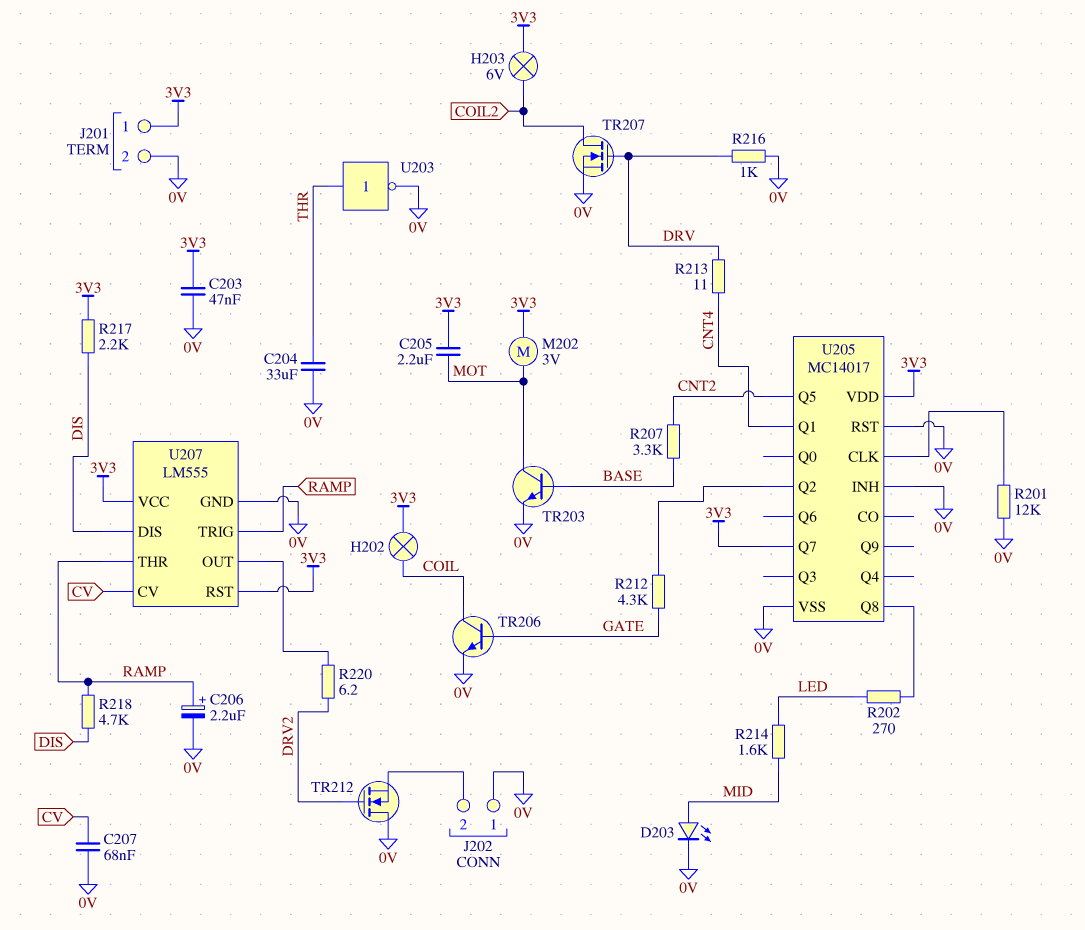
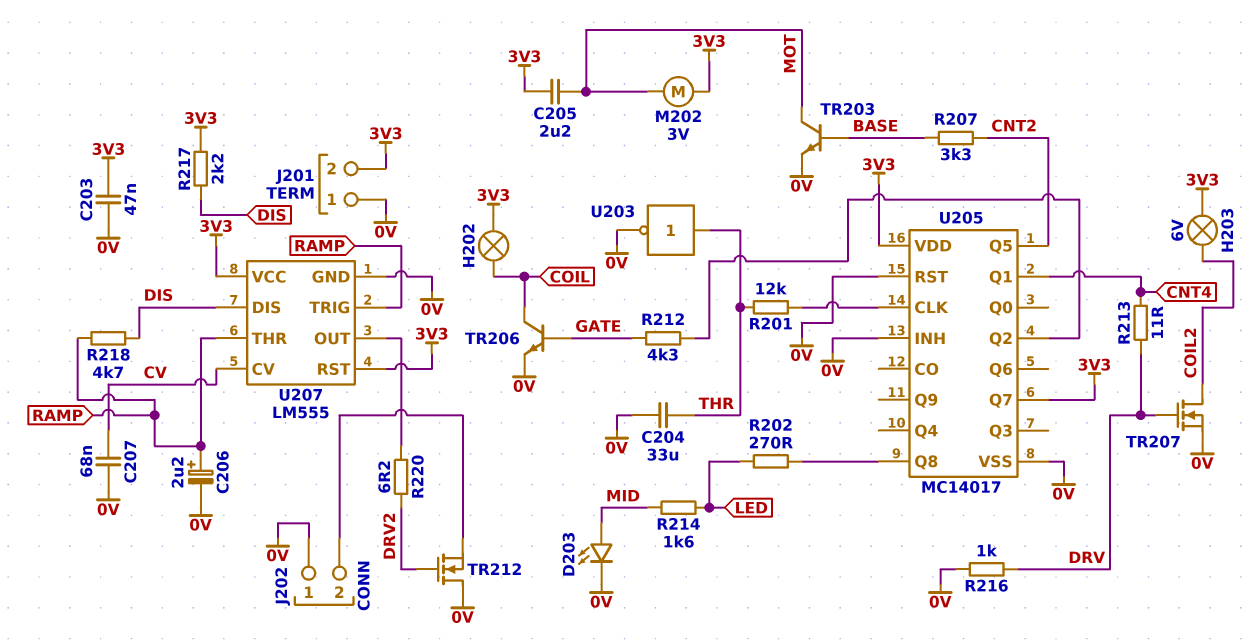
J201 pin 1: 3V3 -> 0V
J201 pin 2: 0V -> 3V3
R201: 12k (0V, U205/CLK) -> 12k (THR, U205/CLK)

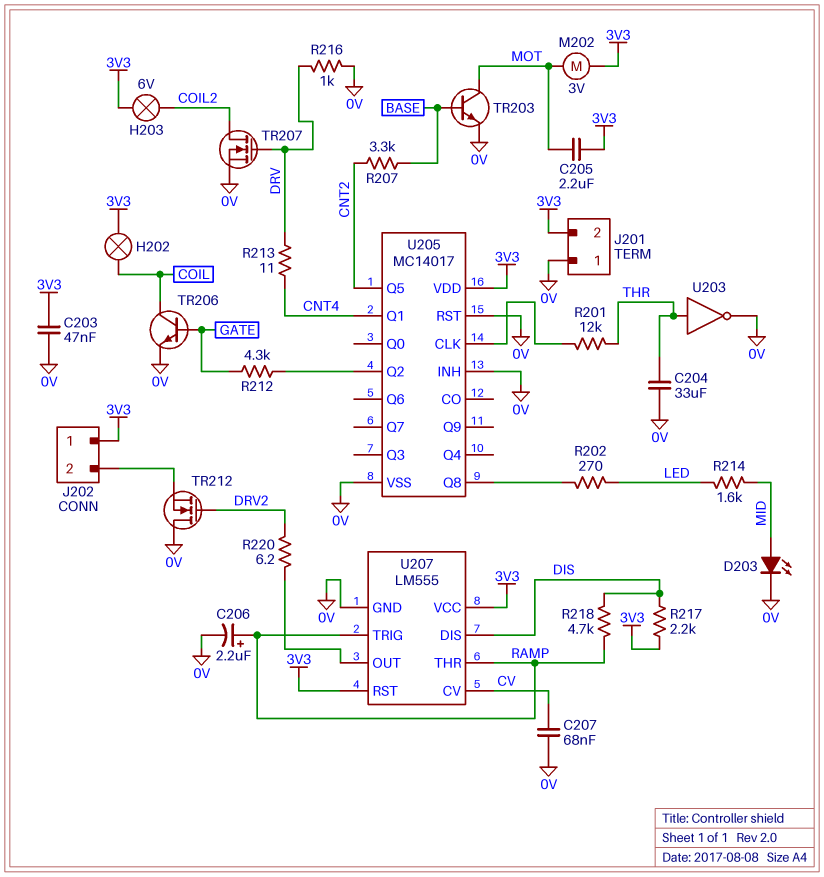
J202 pin 1: 0V -> 3V3
U205 pin Q7: 3V3 -> none

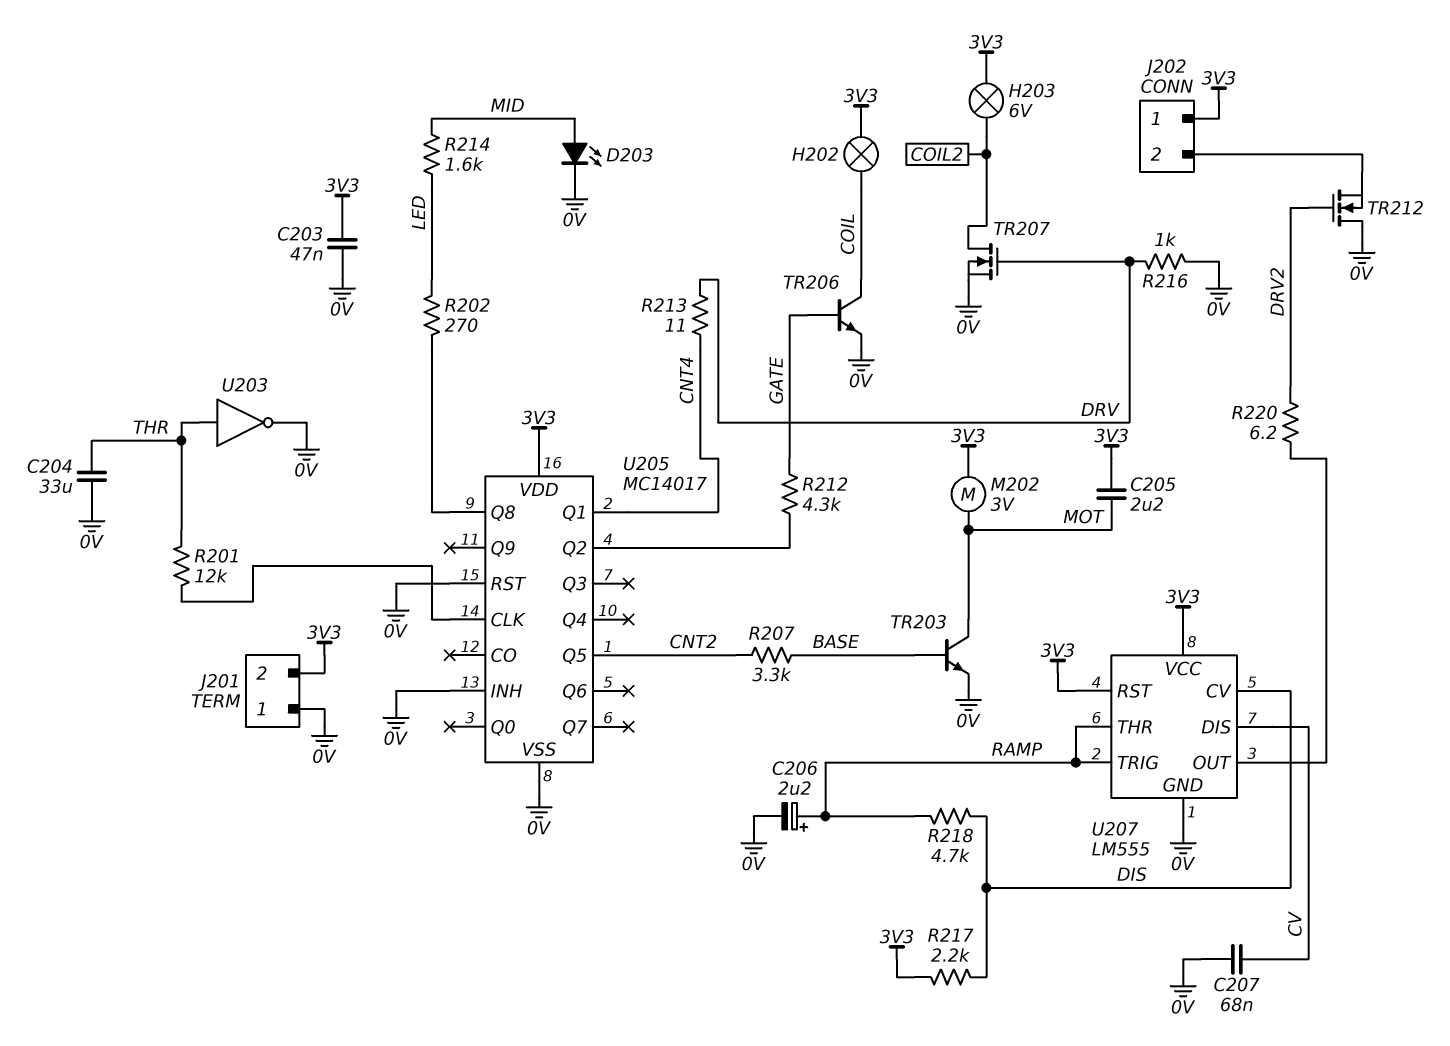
U207 pin CV: CV -> DIS
U207 pin DIS: DIS -> CV

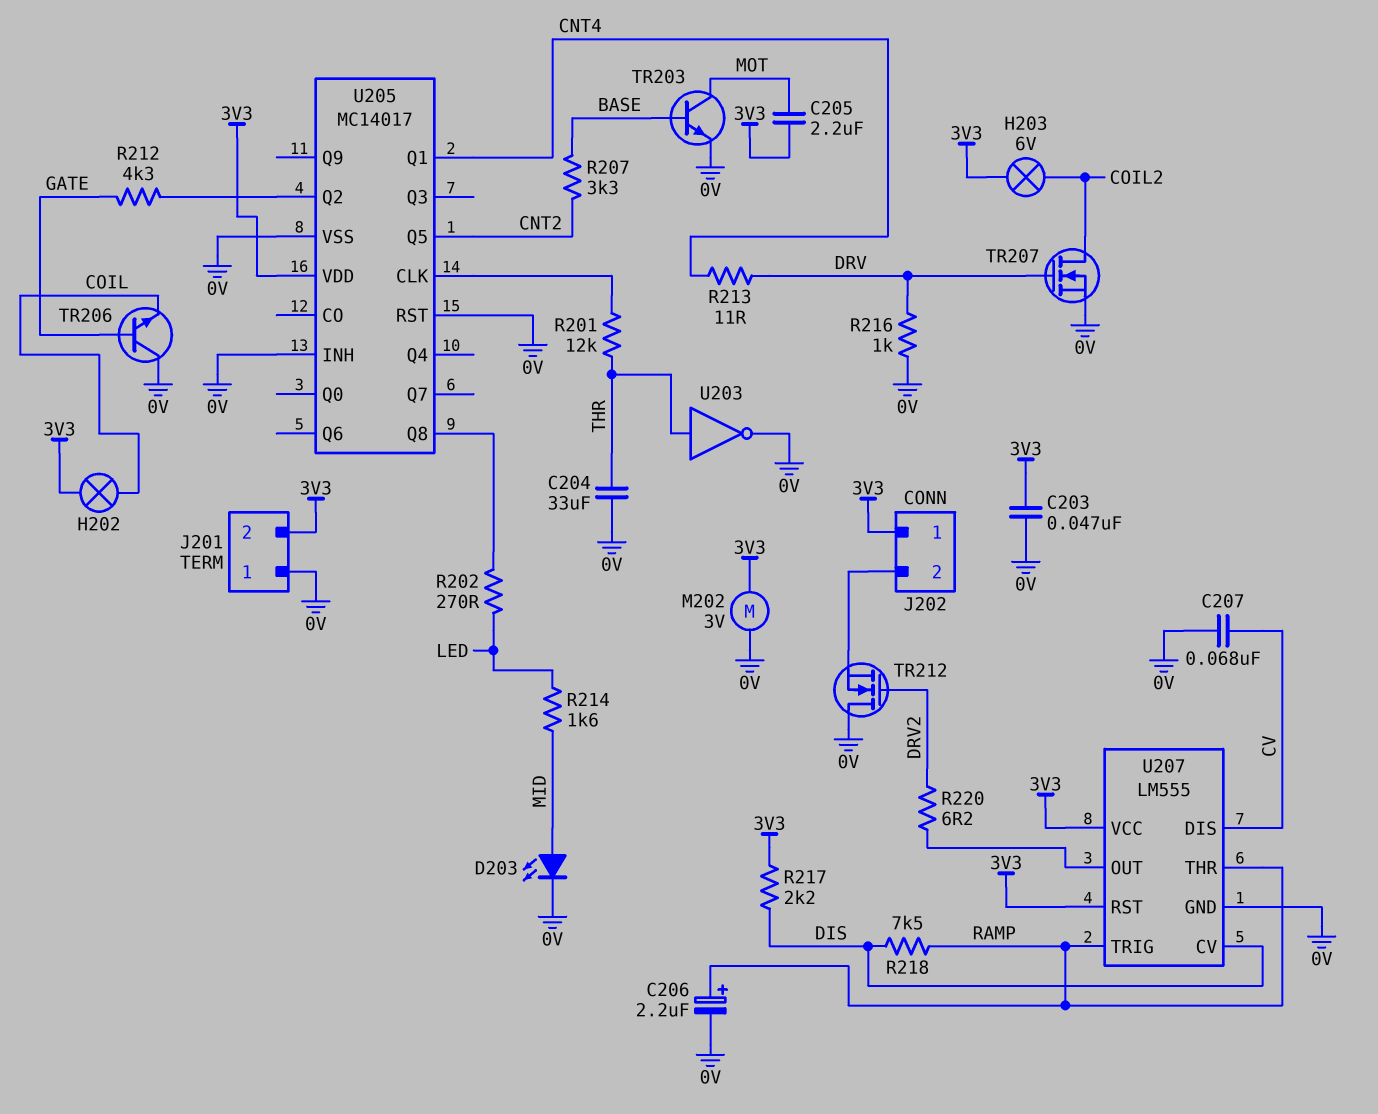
M202: motor 3V (3V3, MOT) -> motor 3V (0V, 3V3)
R218: 4.7k (DIS, RAMP) -> 7.5k (DIS, RAMP)
TR206: NPN (B GATE, C COIL, E 0V) -> NPN (B GATE, C 0V, E COIL)

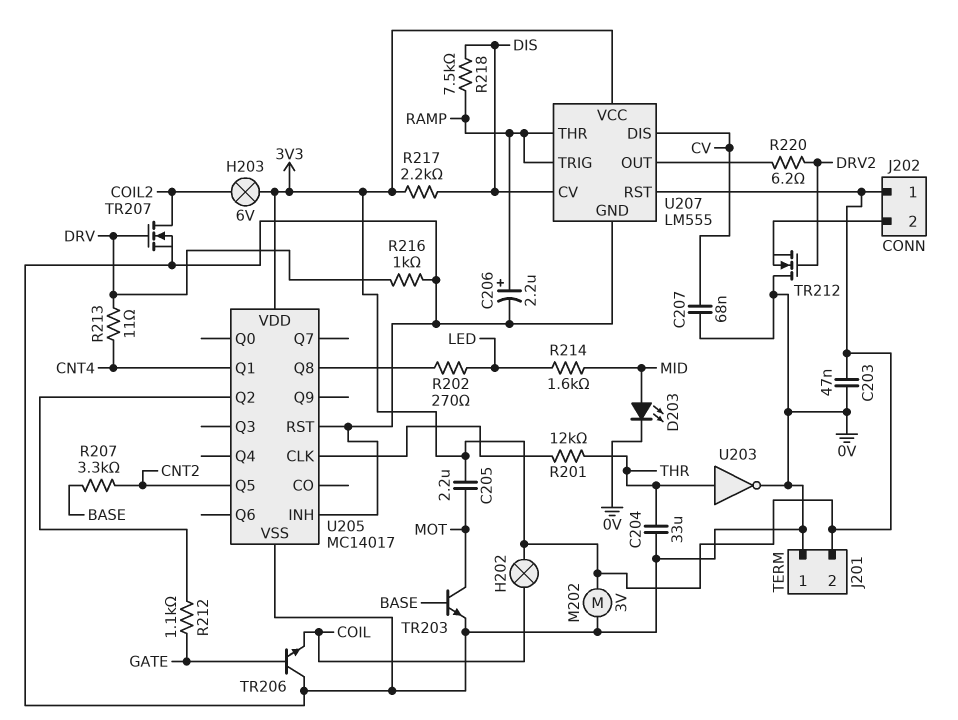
R212: 4.3k (GATE, U205/Q2) -> 1.1k (GATE, U205/Q2)

